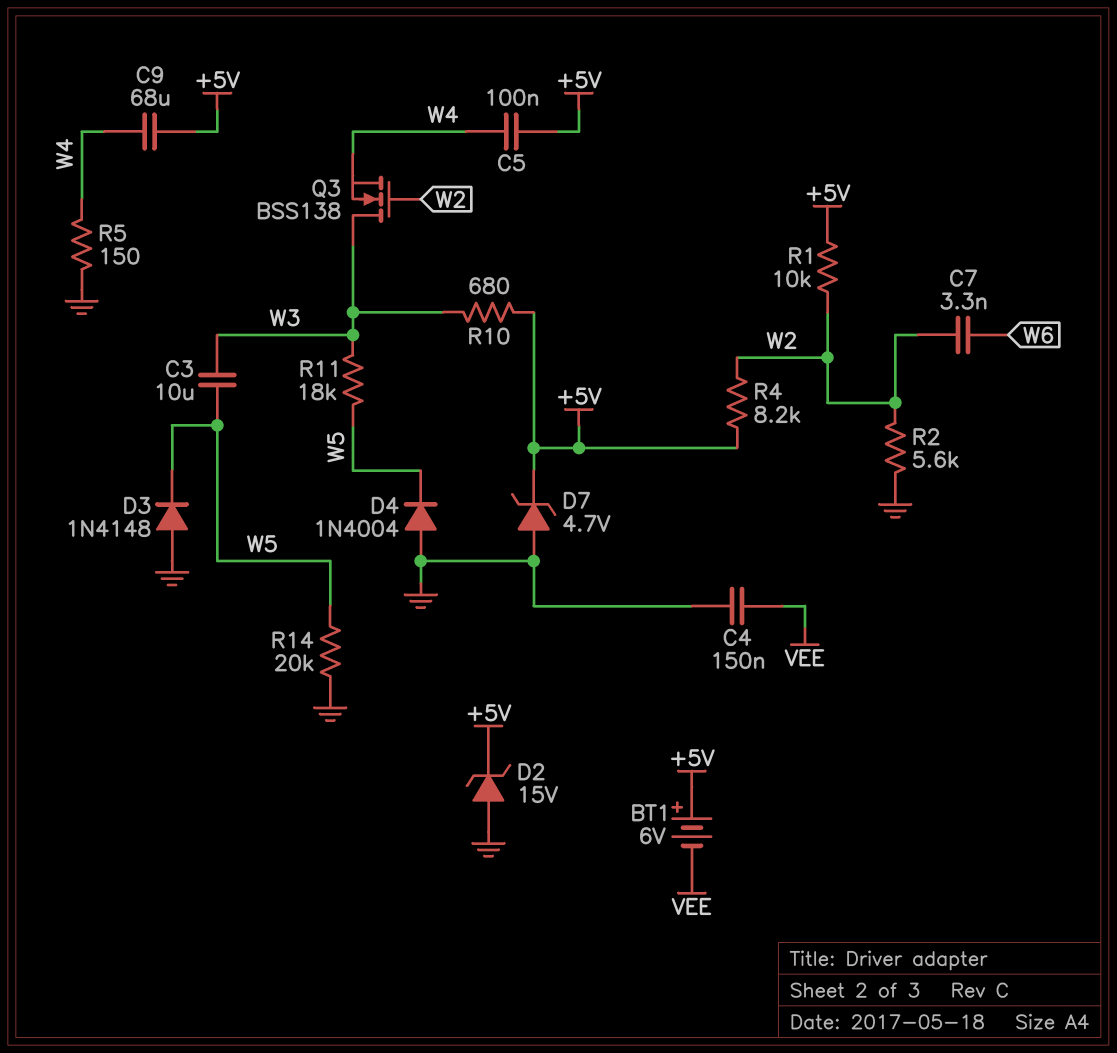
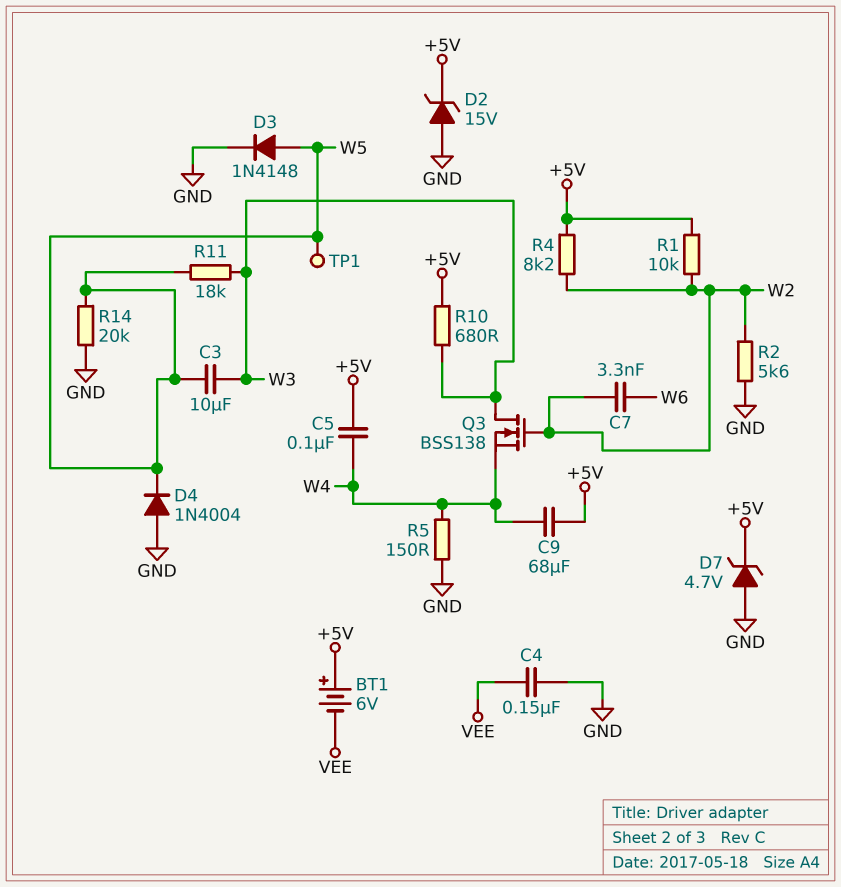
D3: diode 1N4148 (A GND, K W5) -> diode 1N4148 (A W5, K GND)
TP1: none -> test point (W5)

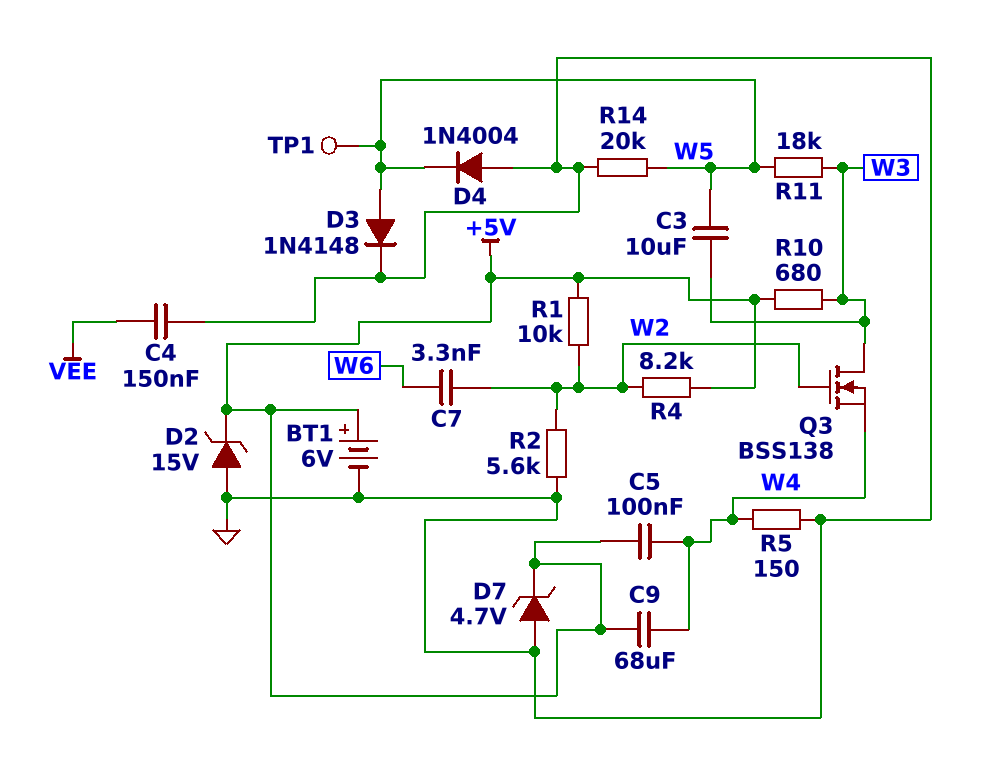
BT1: 6V (plus +5V, minus VEE) -> 6V (plus +5V, minus GND)

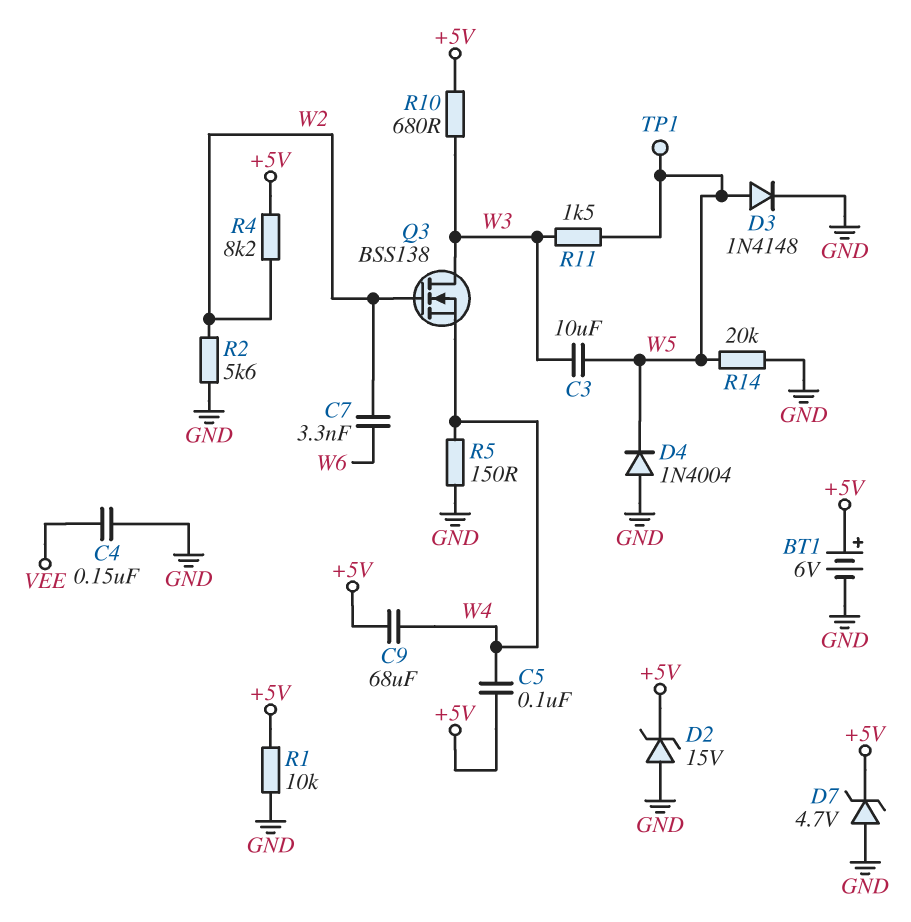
R1: 10k (+5V, W2) -> 10k (+5V, GND)
R11: 18k (W3, W5) -> 1.5k (W3, W5)

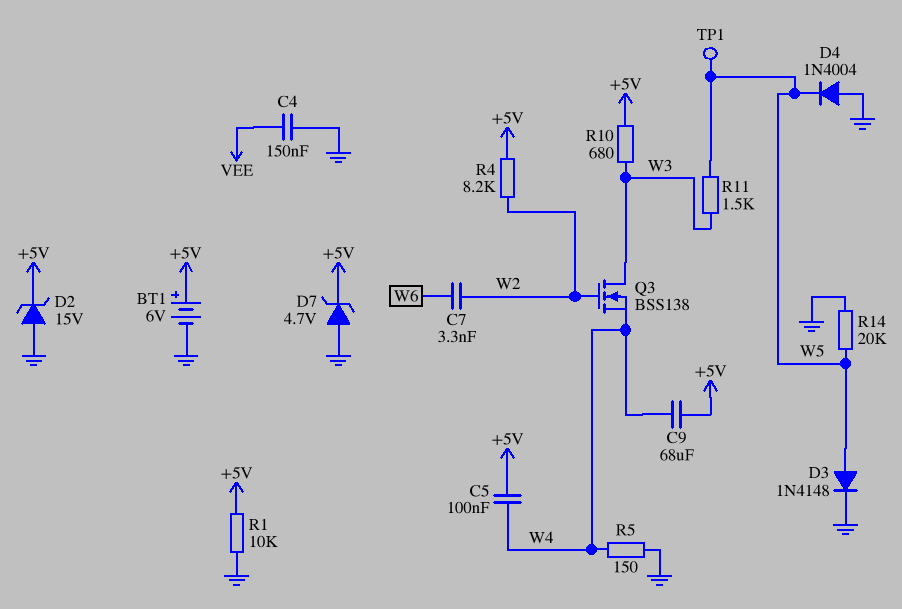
C3: 10uF (W3, W5) -> none
R2: 5.6k (GND, W2) -> none

